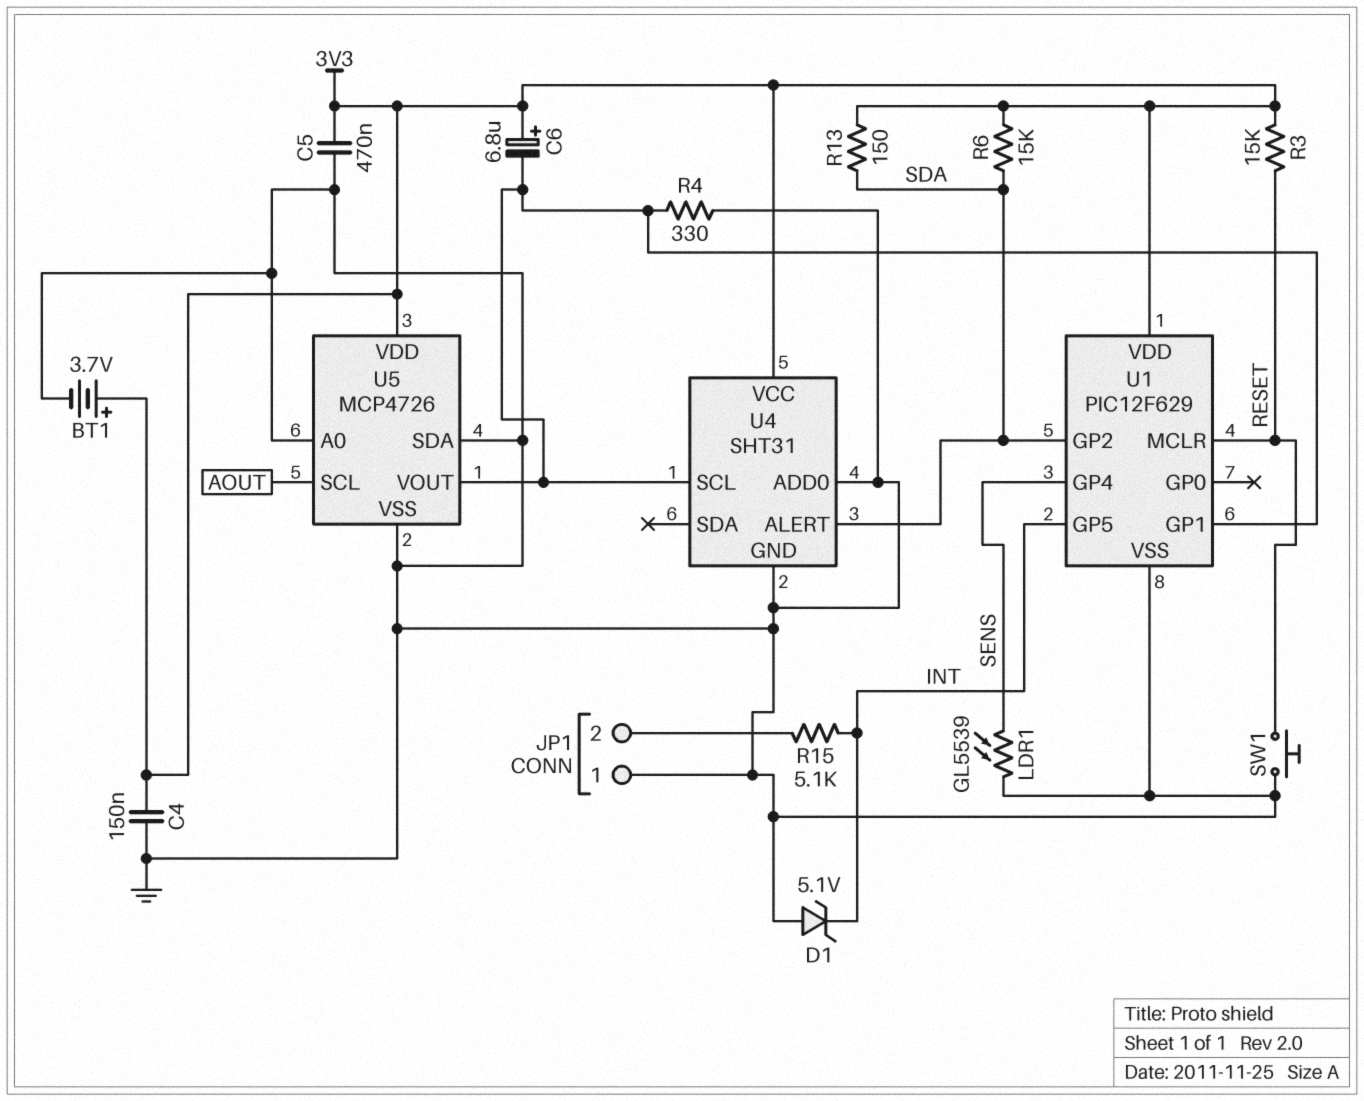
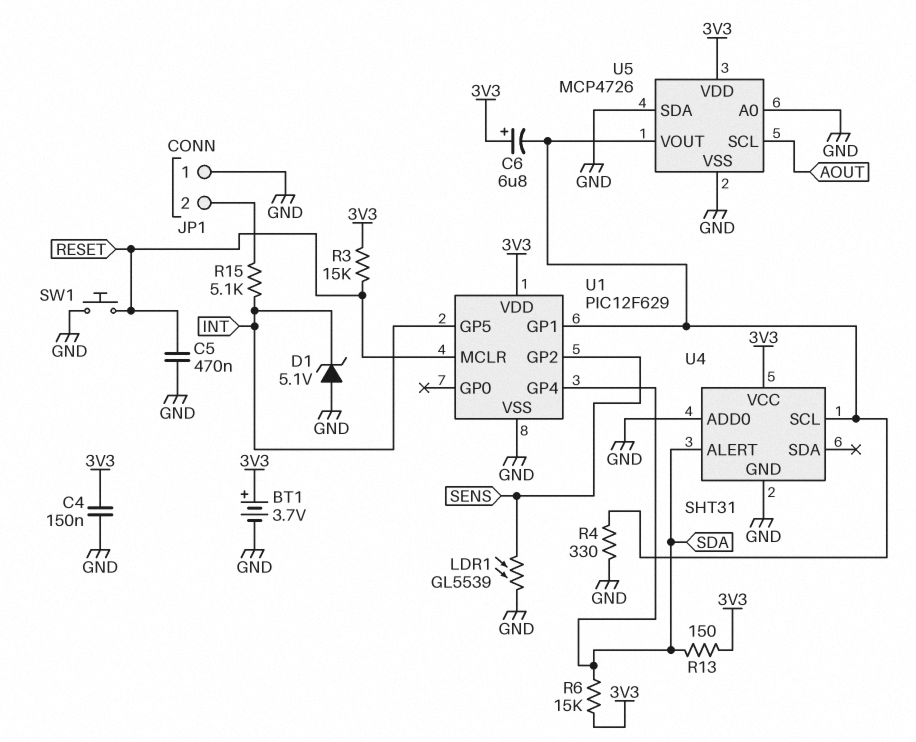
C5: 470nF (3V3, GND) -> 470nF (GND, RESET)
U1 pin GP2: SDA -> SENS
U1 pin GP4: SENS -> SDA

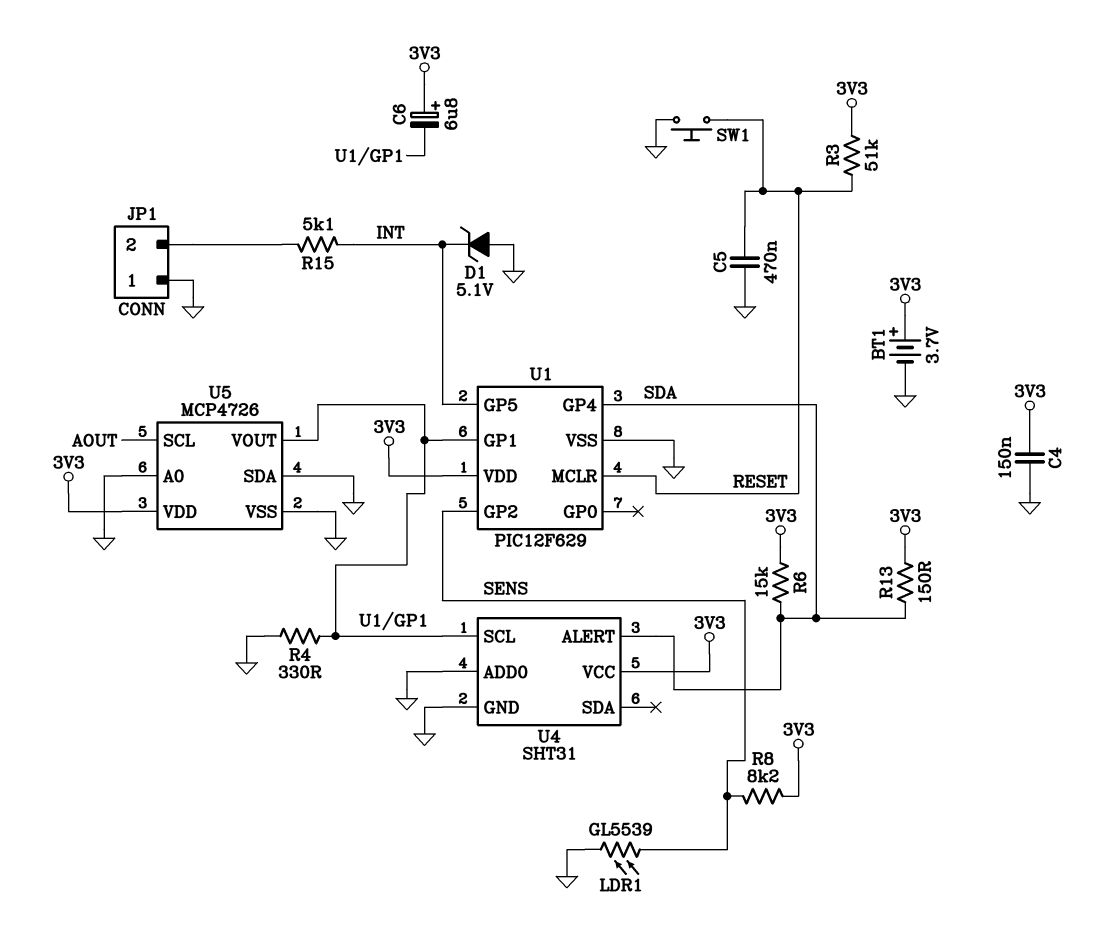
R3: 15k (3V3, RESET) -> 51k (3V3, RESET)
R8: none -> 8.2k (3V3, SENS)

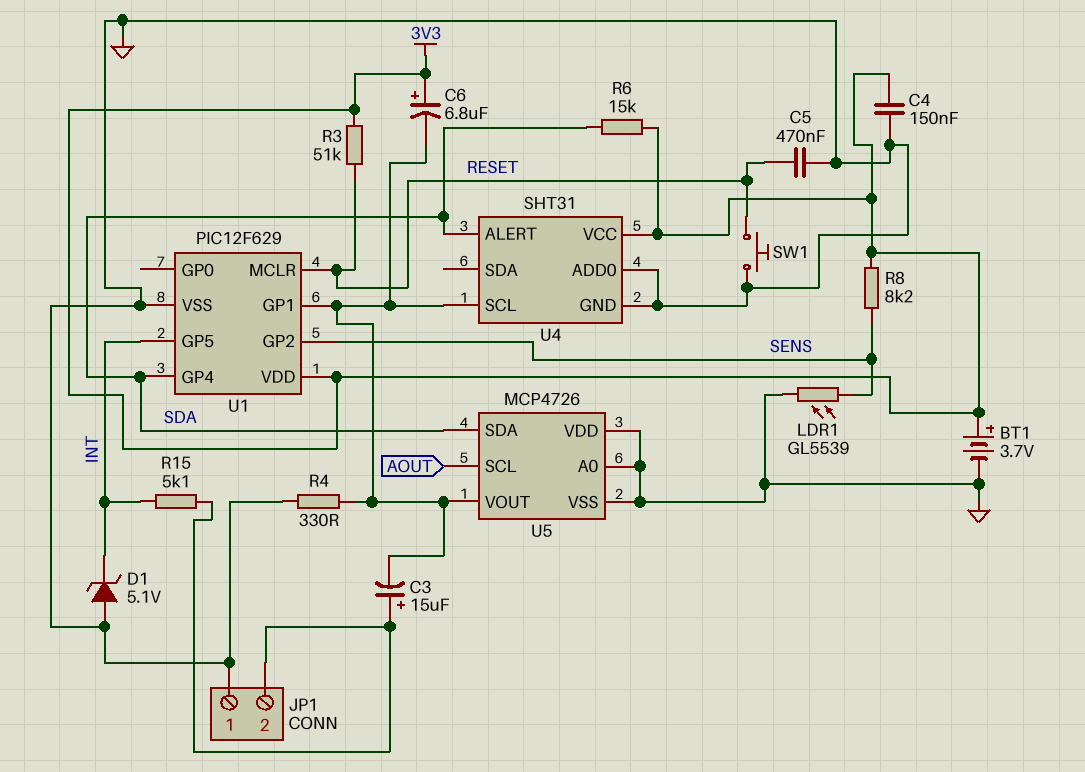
C3: none -> 15uF (plus JP1/2, minus U1/GP1)
R13: 150 (3V3, SDA) -> none
U5 pin SDA: GND -> SDA
U5 pin VDD: 3V3 -> GND

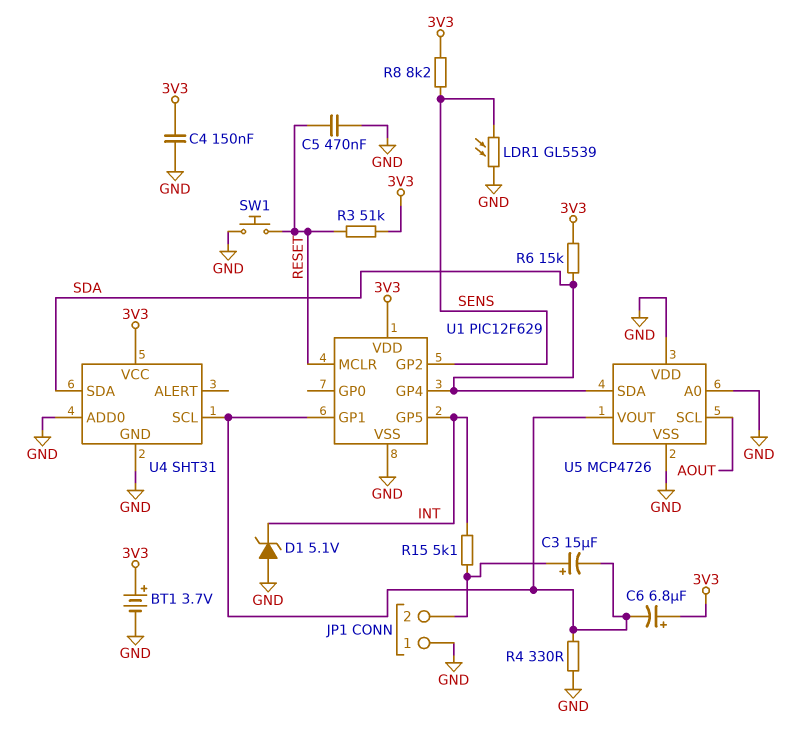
U4 pin ALERT: SDA -> none
U4 pin SDA: none -> SDA

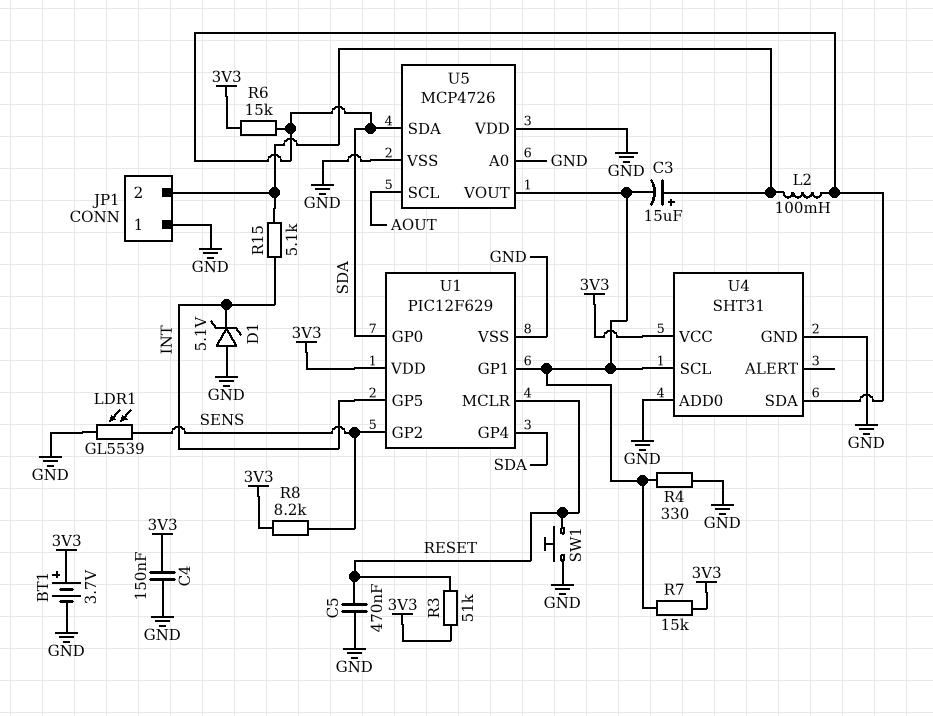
C6: 6.8uF (plus 3V3, minus U1/GP1) -> none
L2: none -> 100mH (JP1/2, SDA)
R7: none -> 15k (3V3, U1/GP1)
U1 pin GP0: none -> SDA

